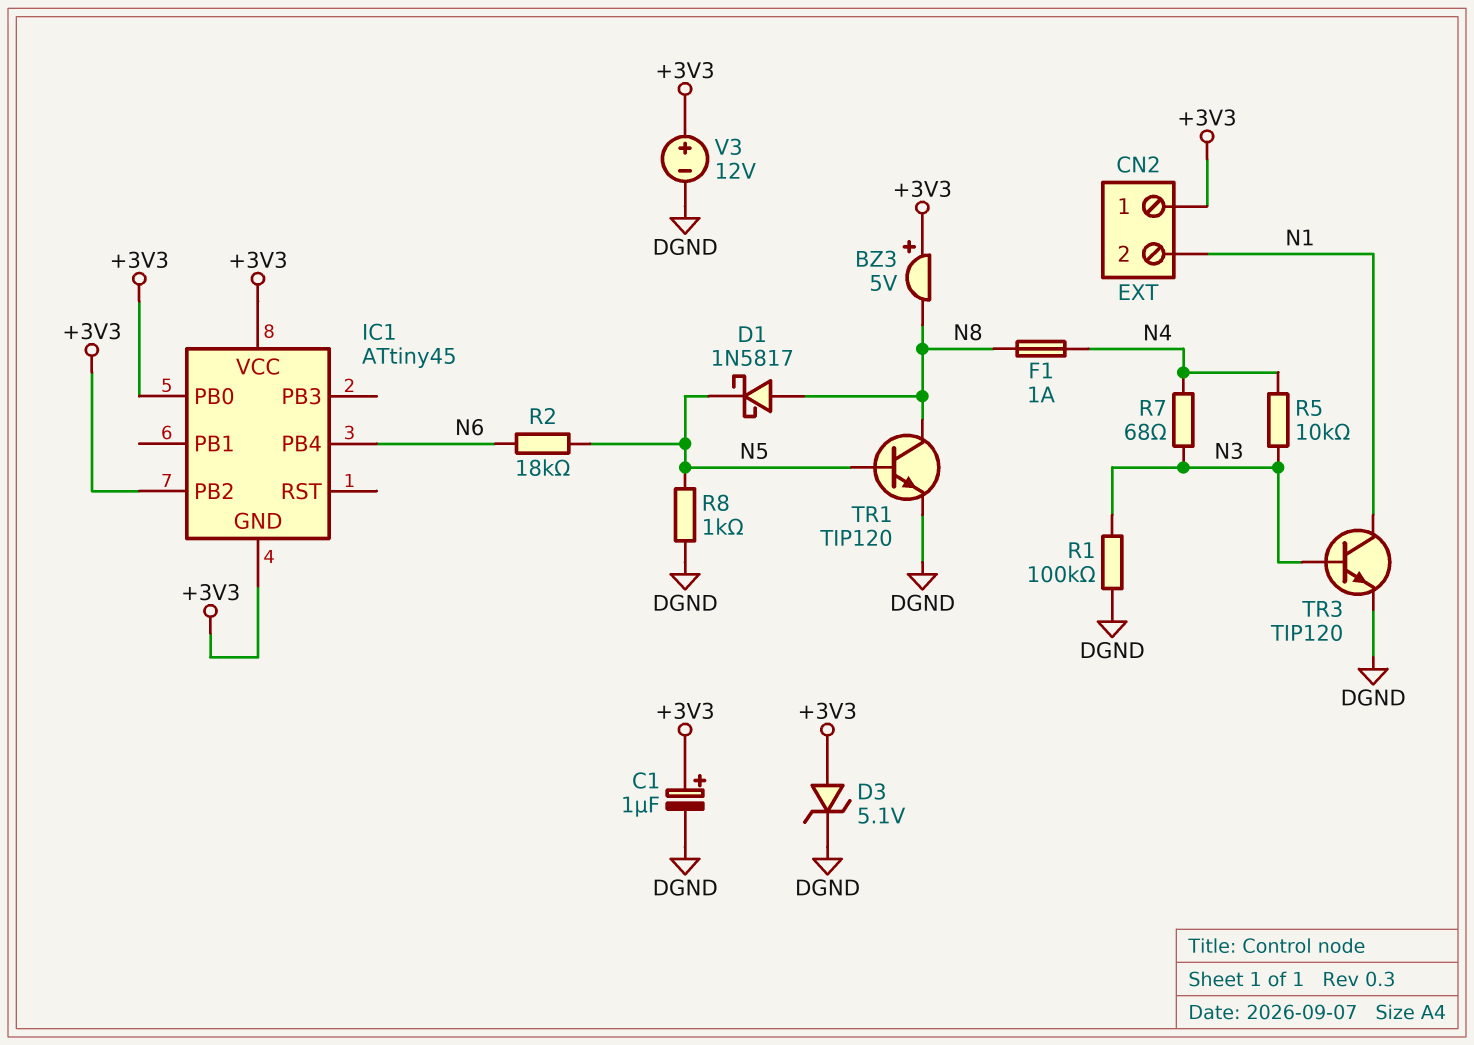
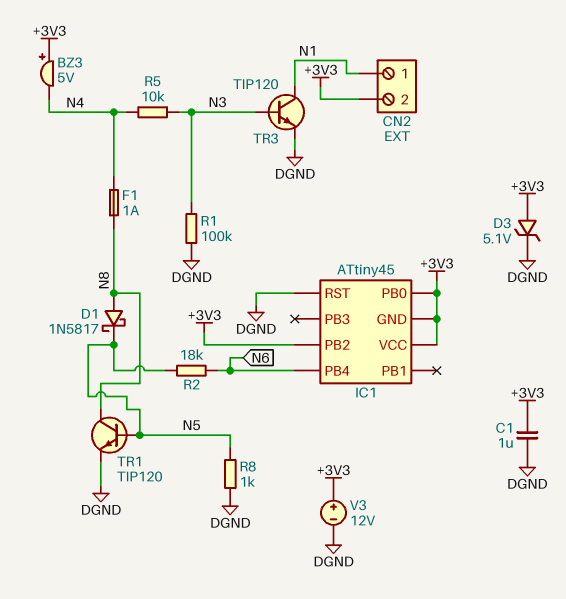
BZ3: buzzer 5V (plus +3V3, minus N8) -> buzzer 5V (plus +3V3, minus N4)
C1: 1uF (plus +3V3, minus DGND) -> 1uF (+3V3, DGND)
CN2 pin 1: +3V3 -> N1
CN2 pin 2: N1 -> +3V3
IC1 pin RST: none -> DGND
R7: 68 (N3, N4) -> none

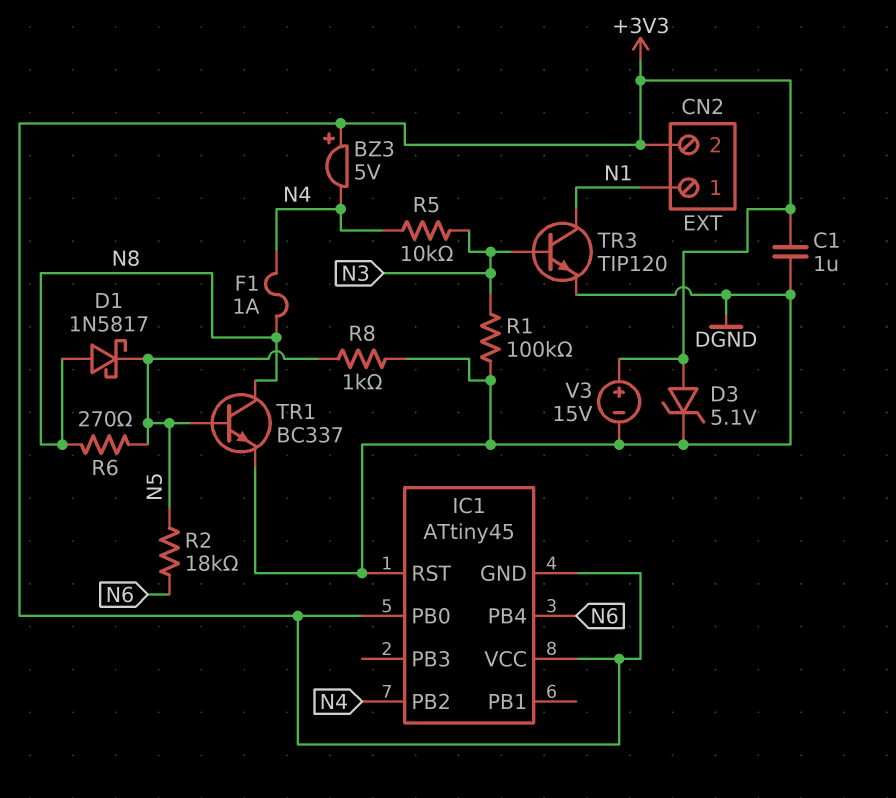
IC1 pin PB2: +3V3 -> N4
R6: none -> 270 (N5, N8)
TR1: NPN TIP120 (B N5, C N8, E DGND) -> NPN BC337 (B N5, C N8, E DGND)
V3: 12V (plus +3V3, minus DGND) -> 15V (plus +3V3, minus DGND)

